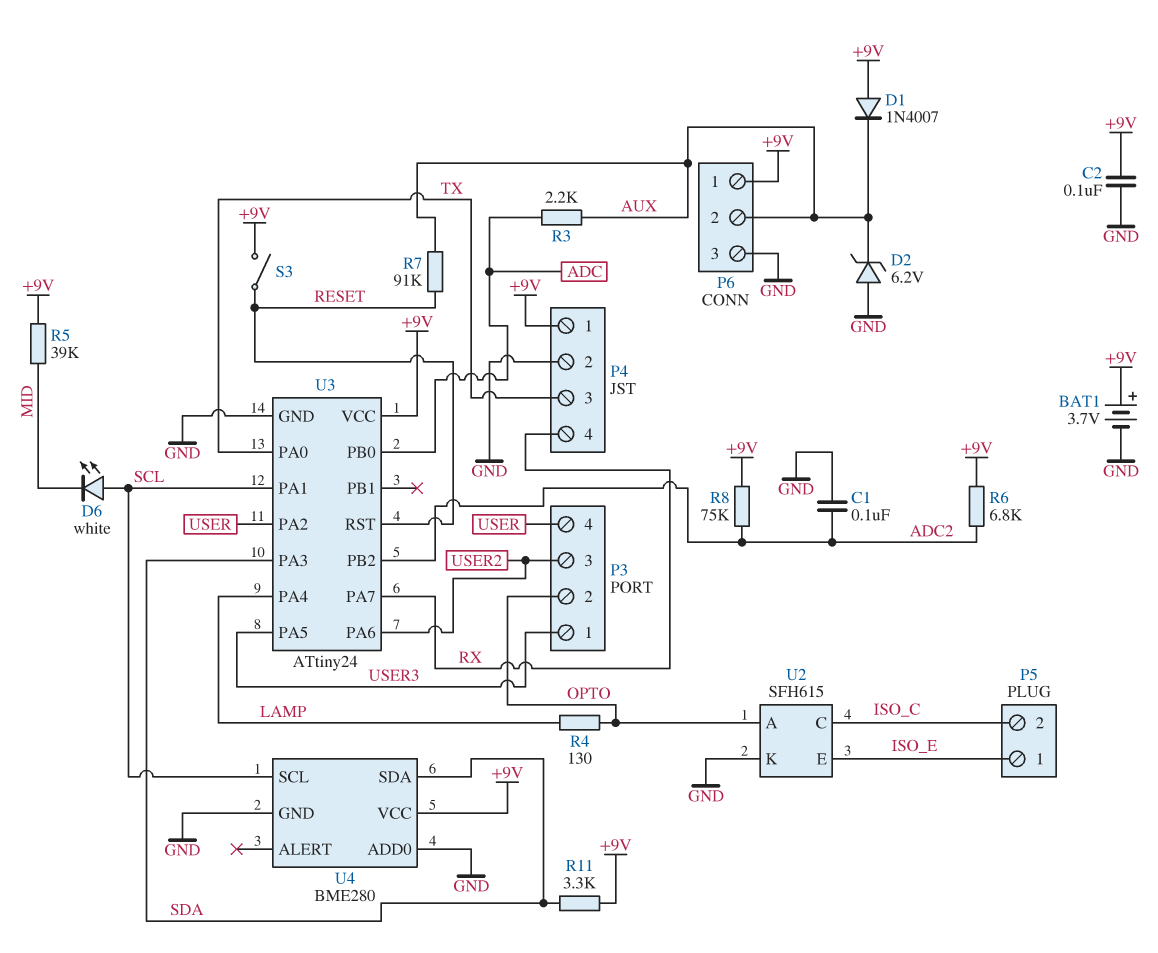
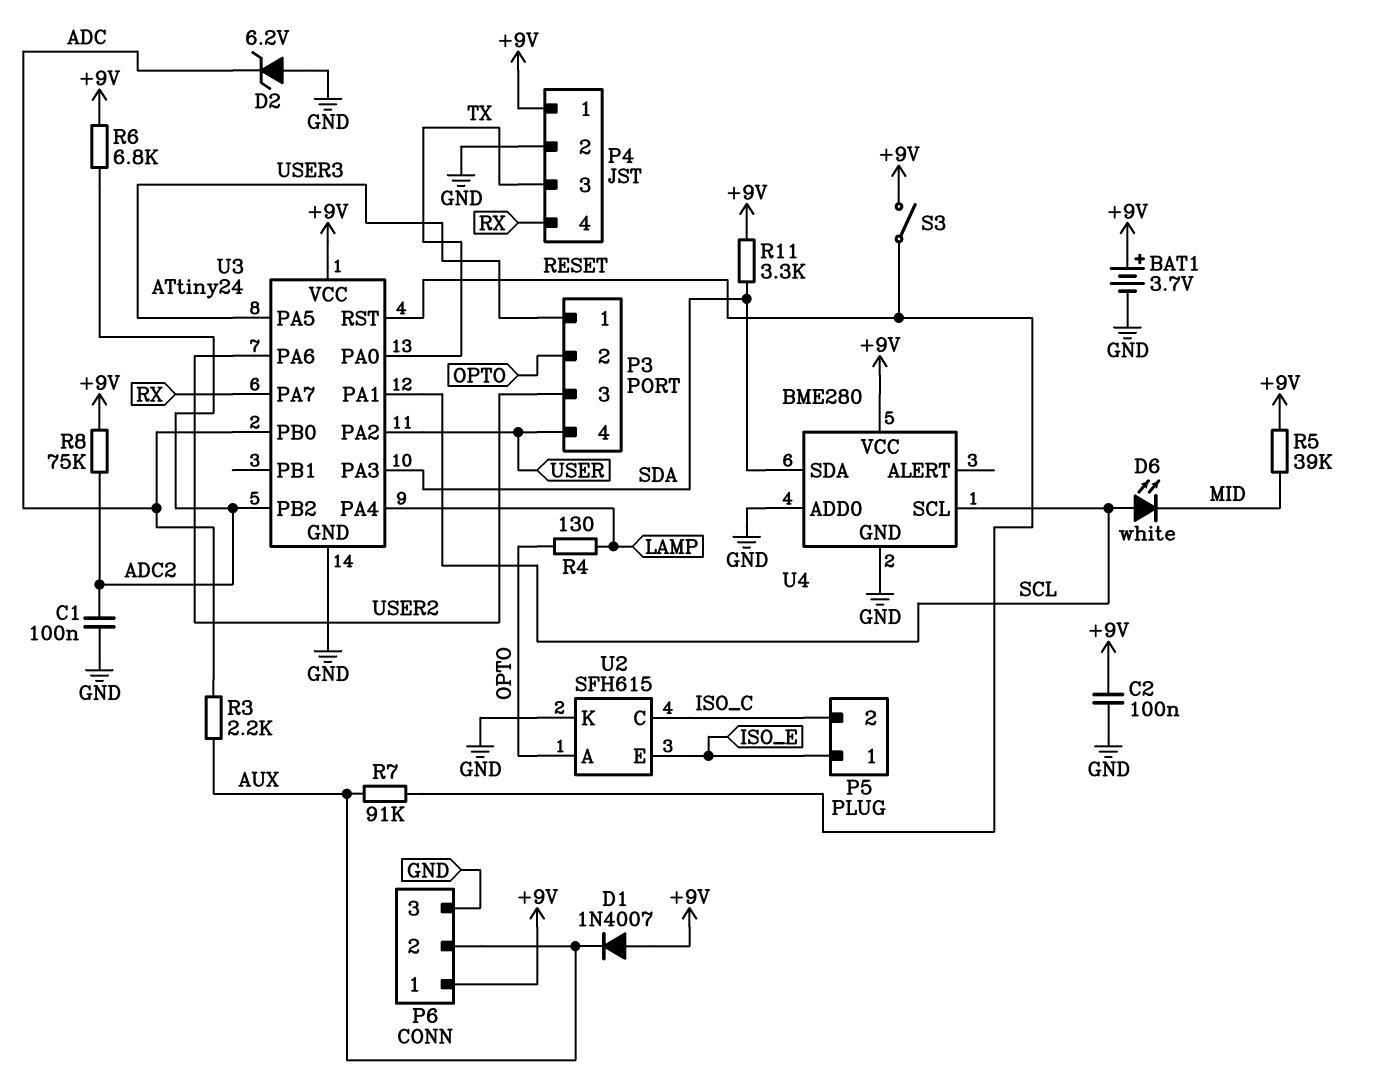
D2: zener 6.2V (A GND, K AUX) -> zener 6.2V (A GND, K ADC)

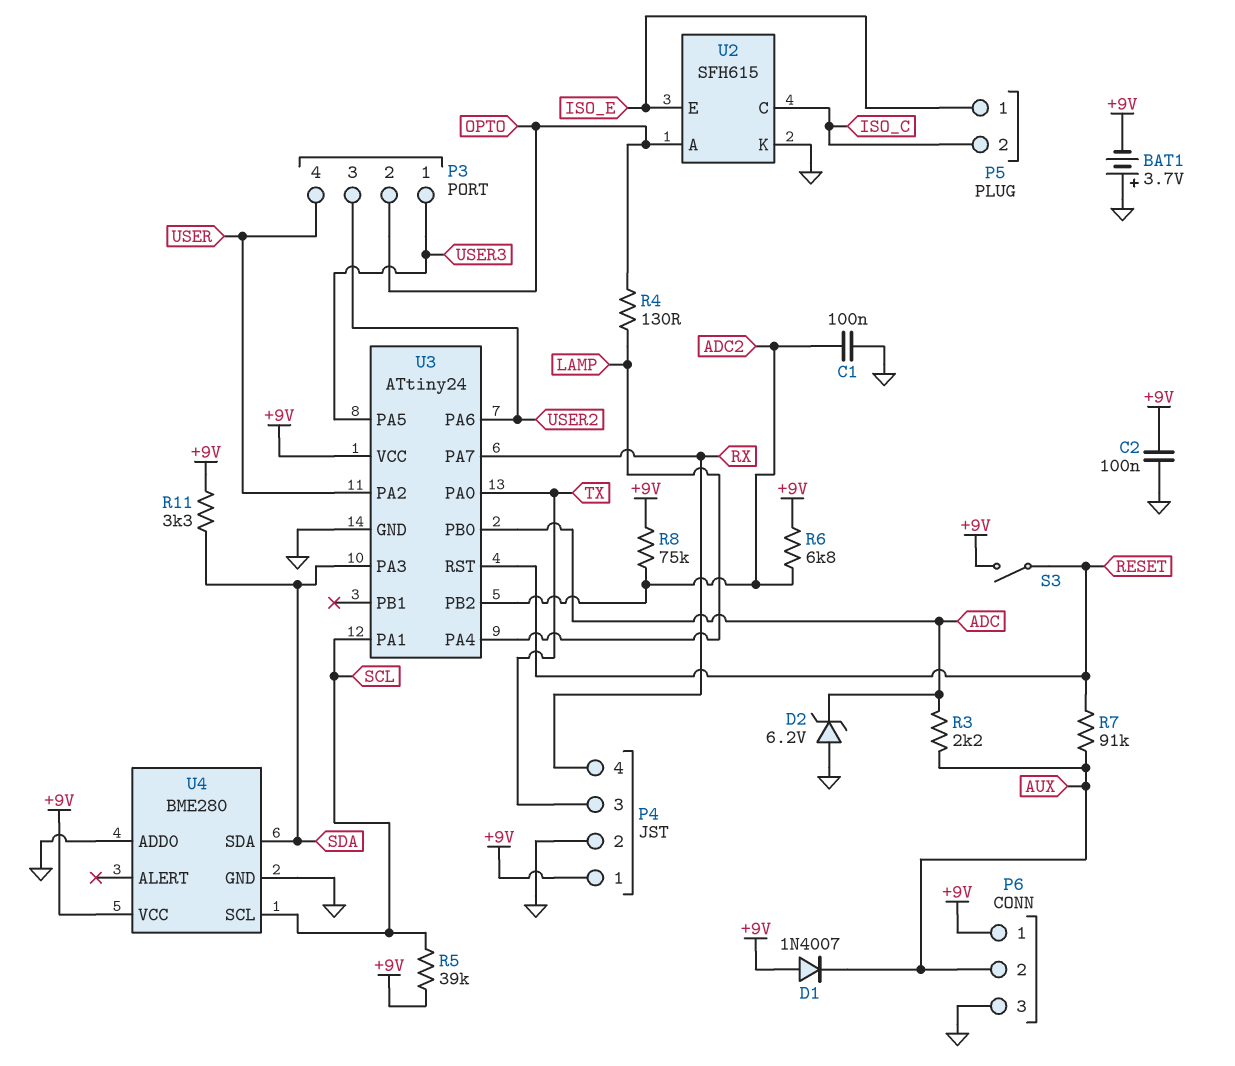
BAT1: 3.7V (plus +9V, minus GND) -> 3.7V (plus GND, minus +9V)
D6: LED white (A SCL, K MID) -> none
R5: 39k (+9V, MID) -> 39k (+9V, SCL)

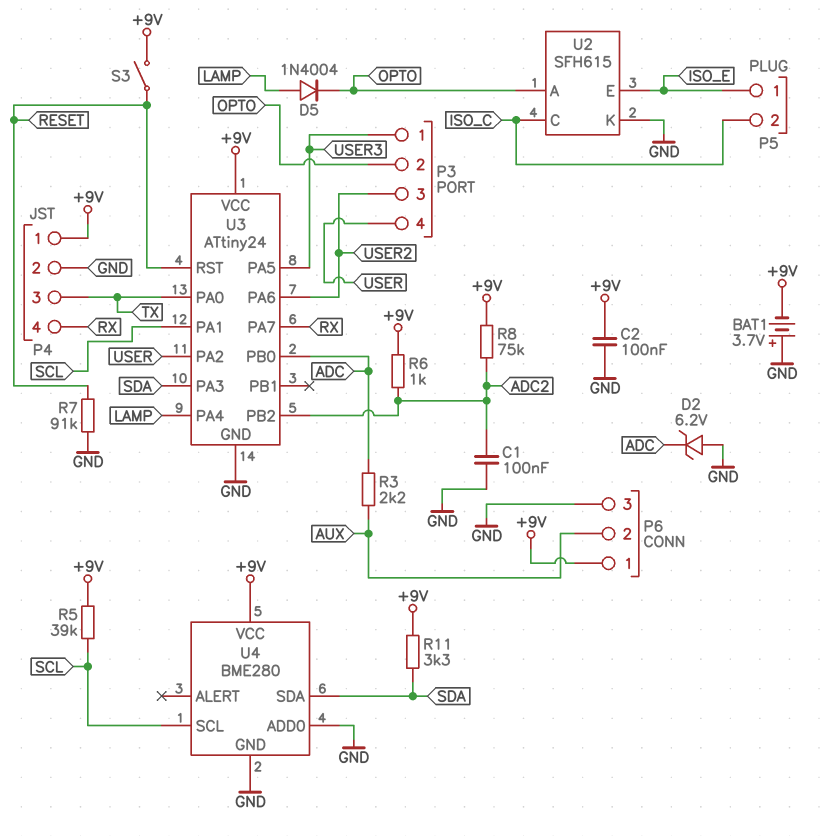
D1: diode 1N4007 (A +9V, K AUX) -> none
D5: none -> diode 1N4004 (A LAMP, K OPTO)
R4: 130 (LAMP, OPTO) -> none
R6: 6.8k (+9V, ADC2) -> 1k (+9V, ADC2)
R7: 91k (AUX, RESET) -> 91k (GND, RESET)

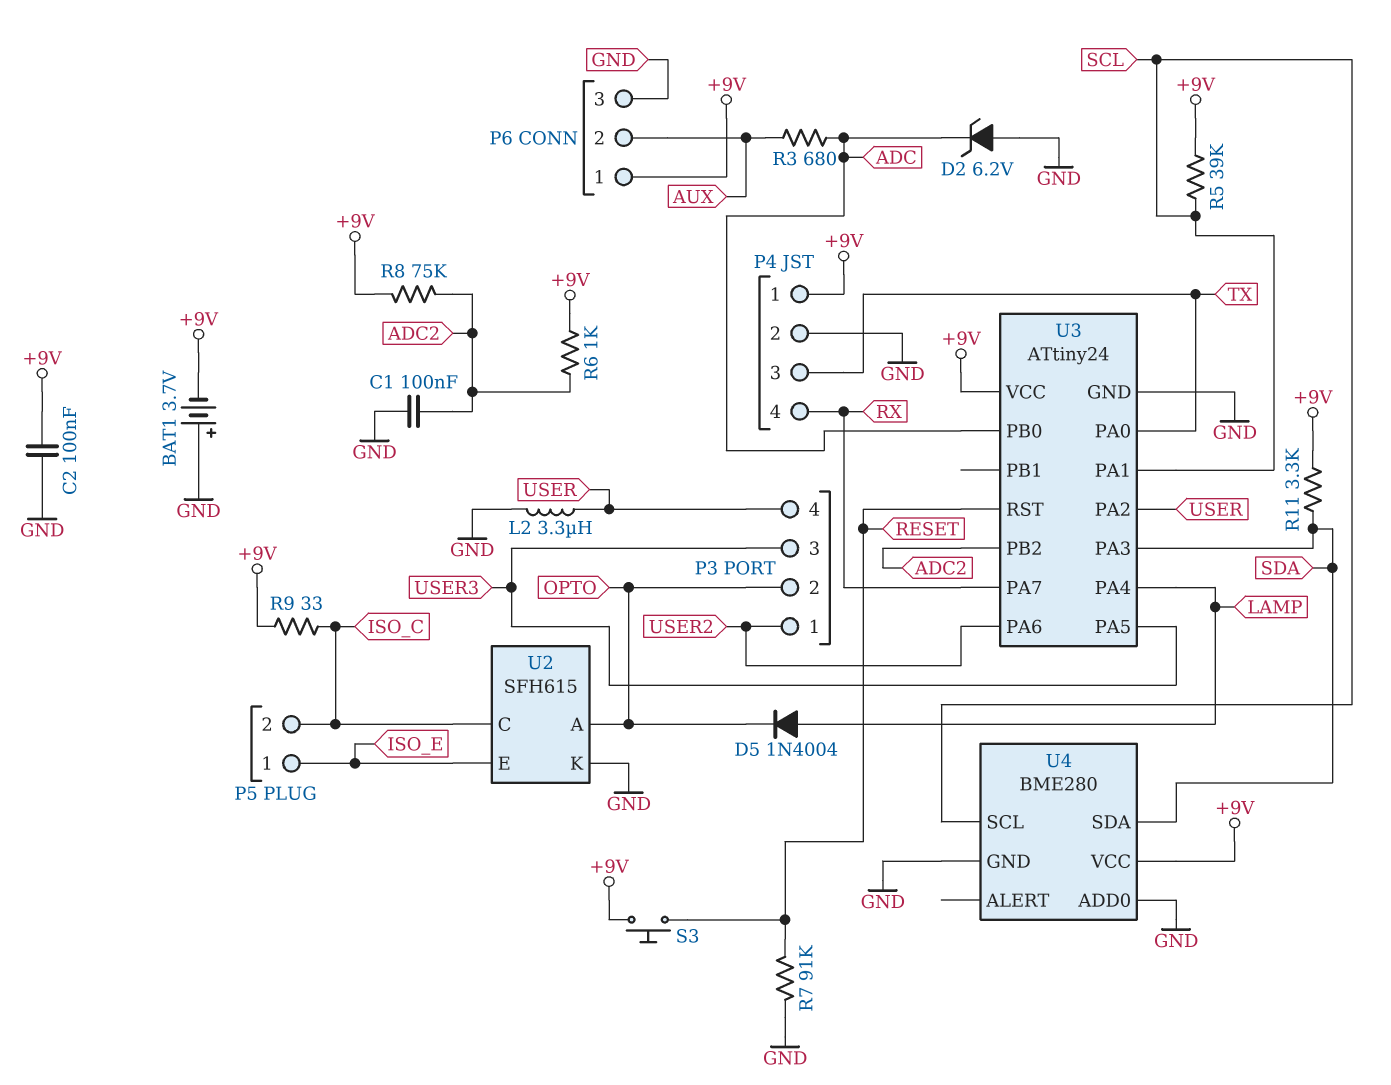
L2: none -> 3.3uH (GND, USER)
P3 pin 1: USER3 -> USER2
P3 pin 3: USER2 -> USER3
R3: 2.2k (ADC, AUX) -> 680 (ADC, AUX)
R9: none -> 33 (+9V, ISO_C)
S3: switch (+9V, RESET) -> button (+9V, RESET)

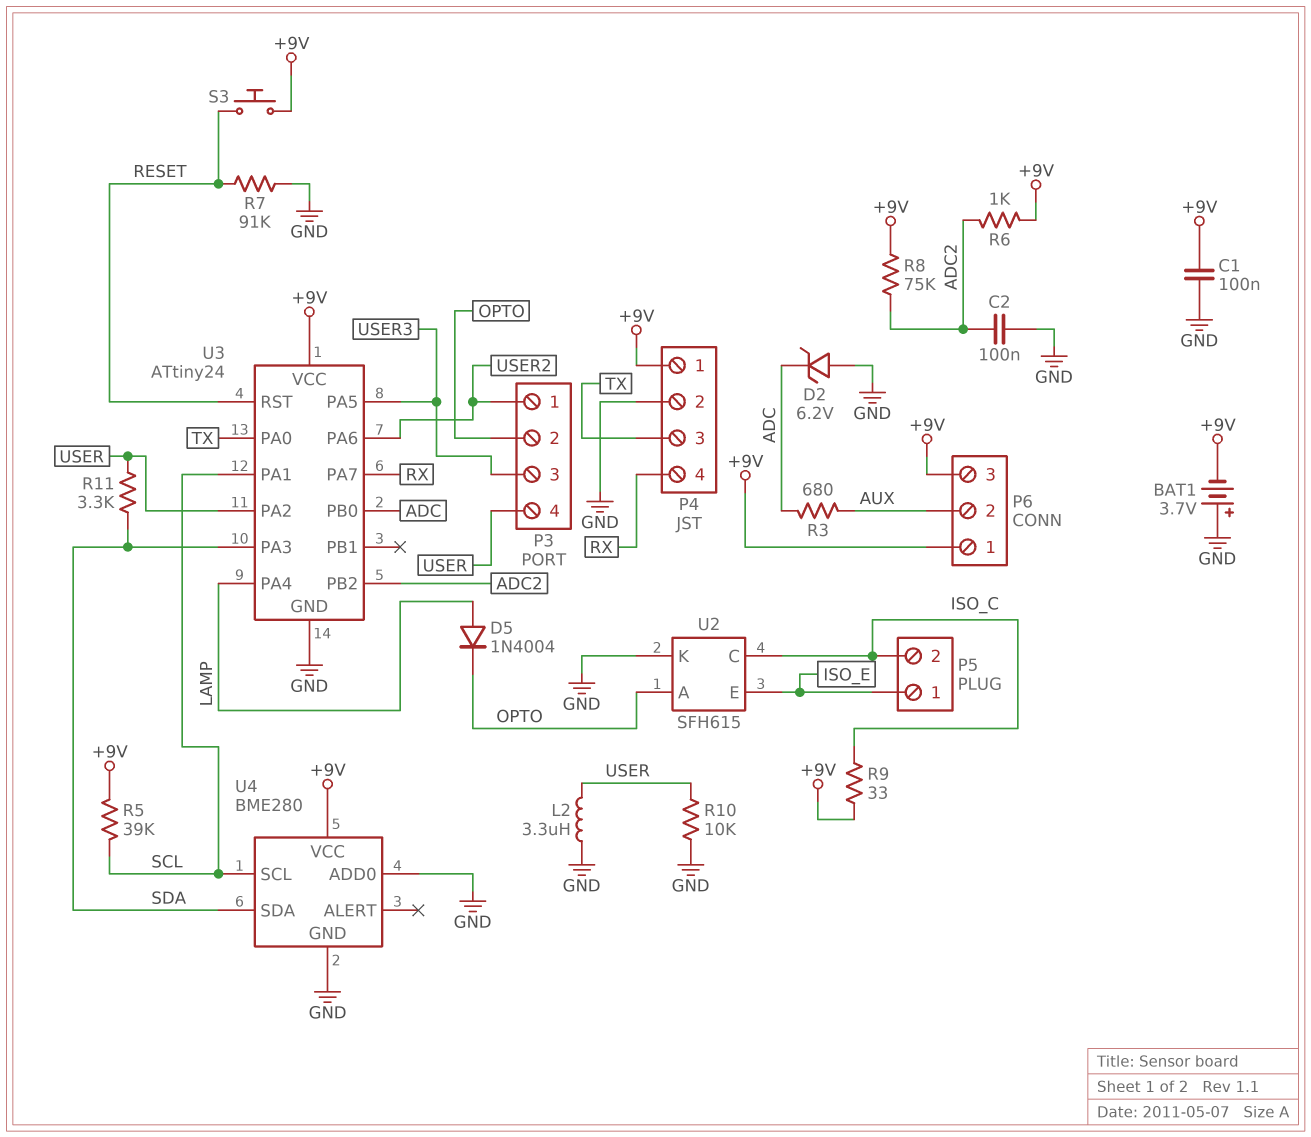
C1: 100nF (ADC2, GND) -> 100nF (+9V, GND)
C2: 100nF (+9V, GND) -> 100nF (ADC2, GND)
P6 pin 3: GND -> +9V
R10: none -> 10k (GND, USER)
R11: 3.3k (+9V, SDA) -> 3.3k (SDA, USER)

